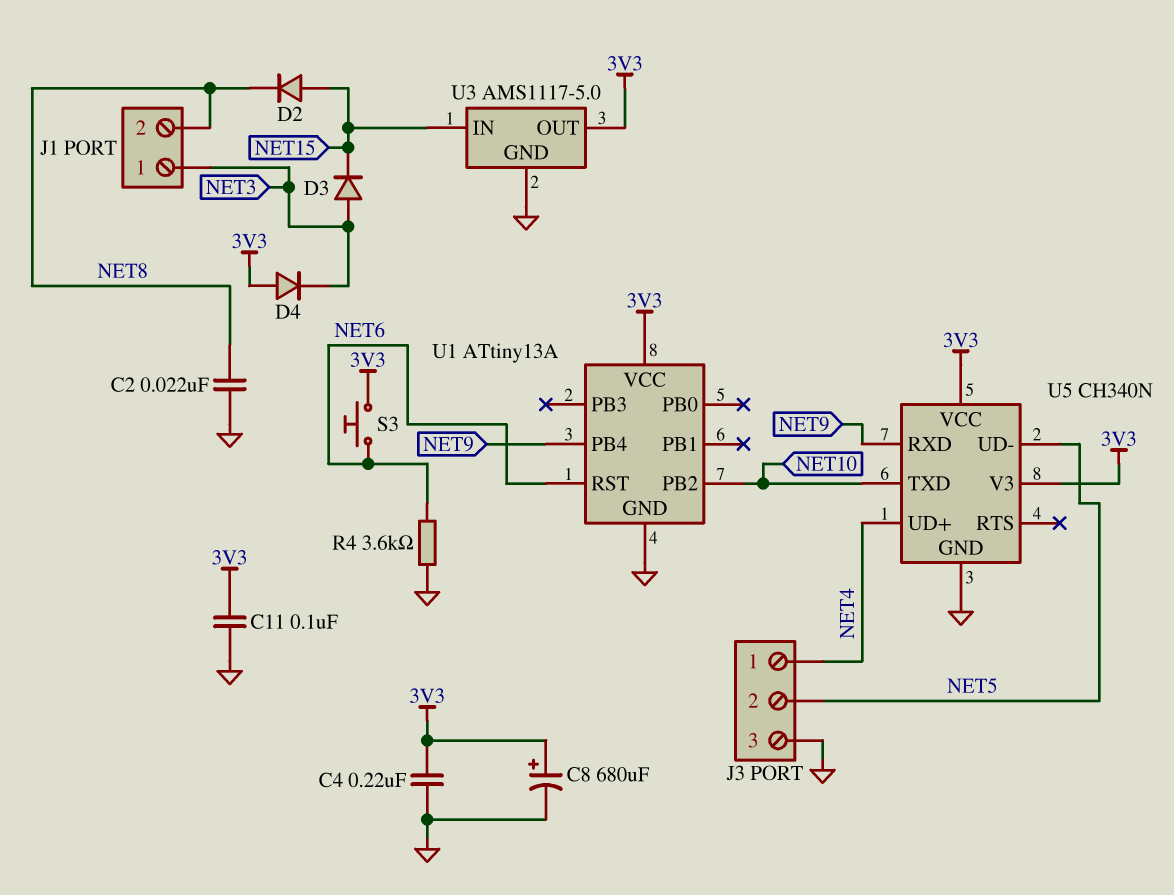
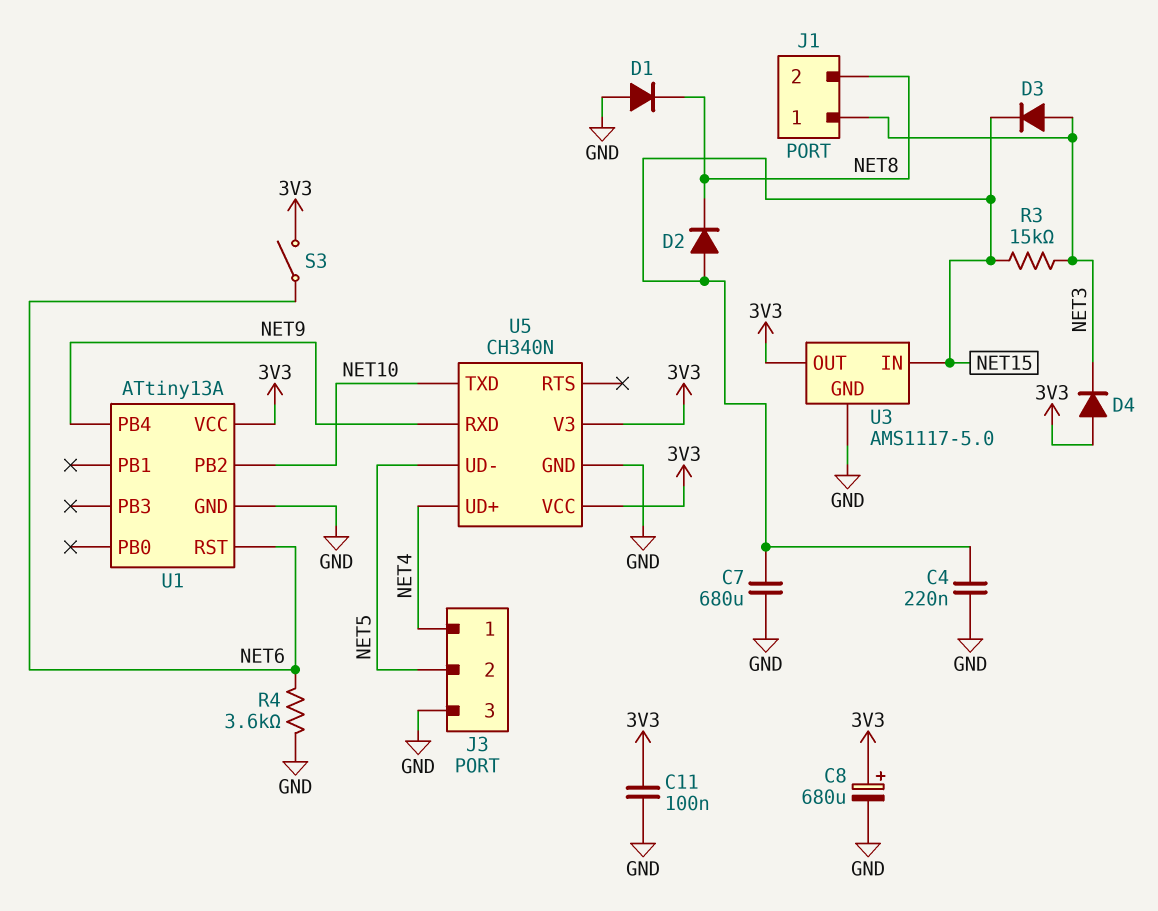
C2: 22nF (GND, NET8) -> none
C4: 220nF (3V3, GND) -> 220nF (GND, NET15)
C7: none -> 680uF (GND, NET15)
D1: none -> diode (A GND, K NET8)
R3: none -> 15k (NET3, NET15)
S3: button (3V3, NET6) -> switch (3V3, NET6)

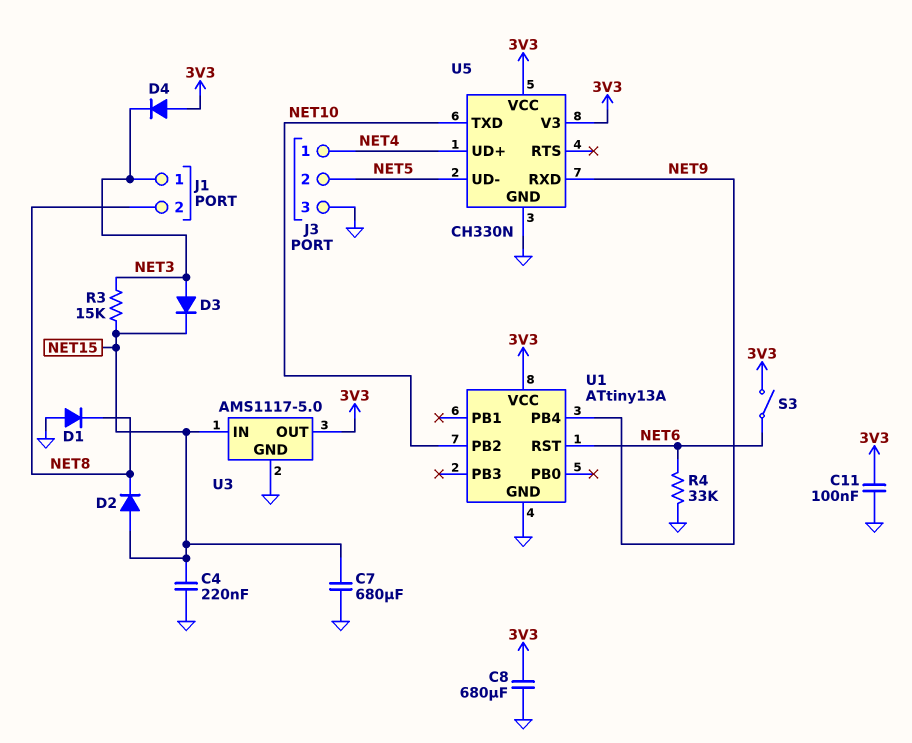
C8: 680uF (plus 3V3, minus GND) -> 680uF (3V3, GND)
R4: 3.6k (GND, NET6) -> 33k (GND, NET6)
U5: CH340N -> CH330N

